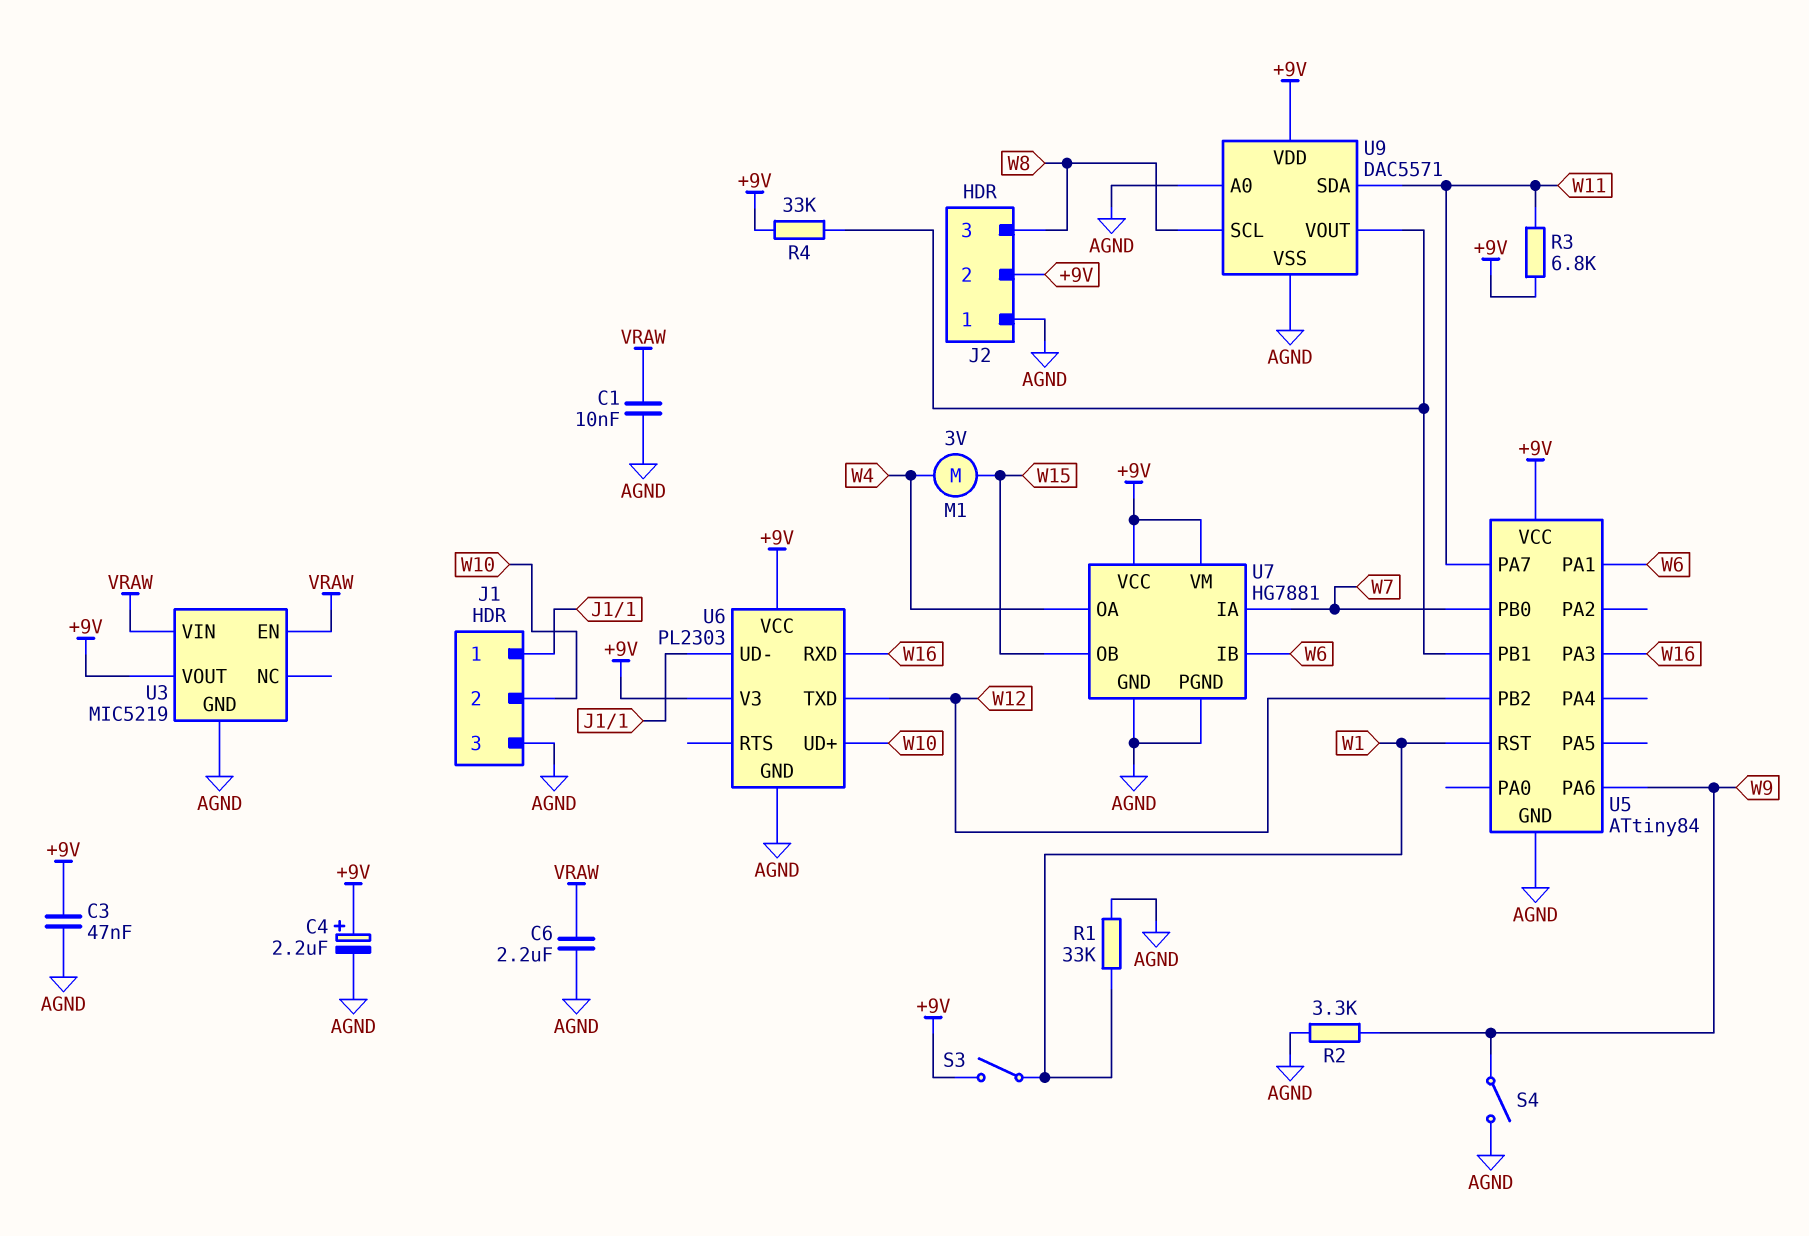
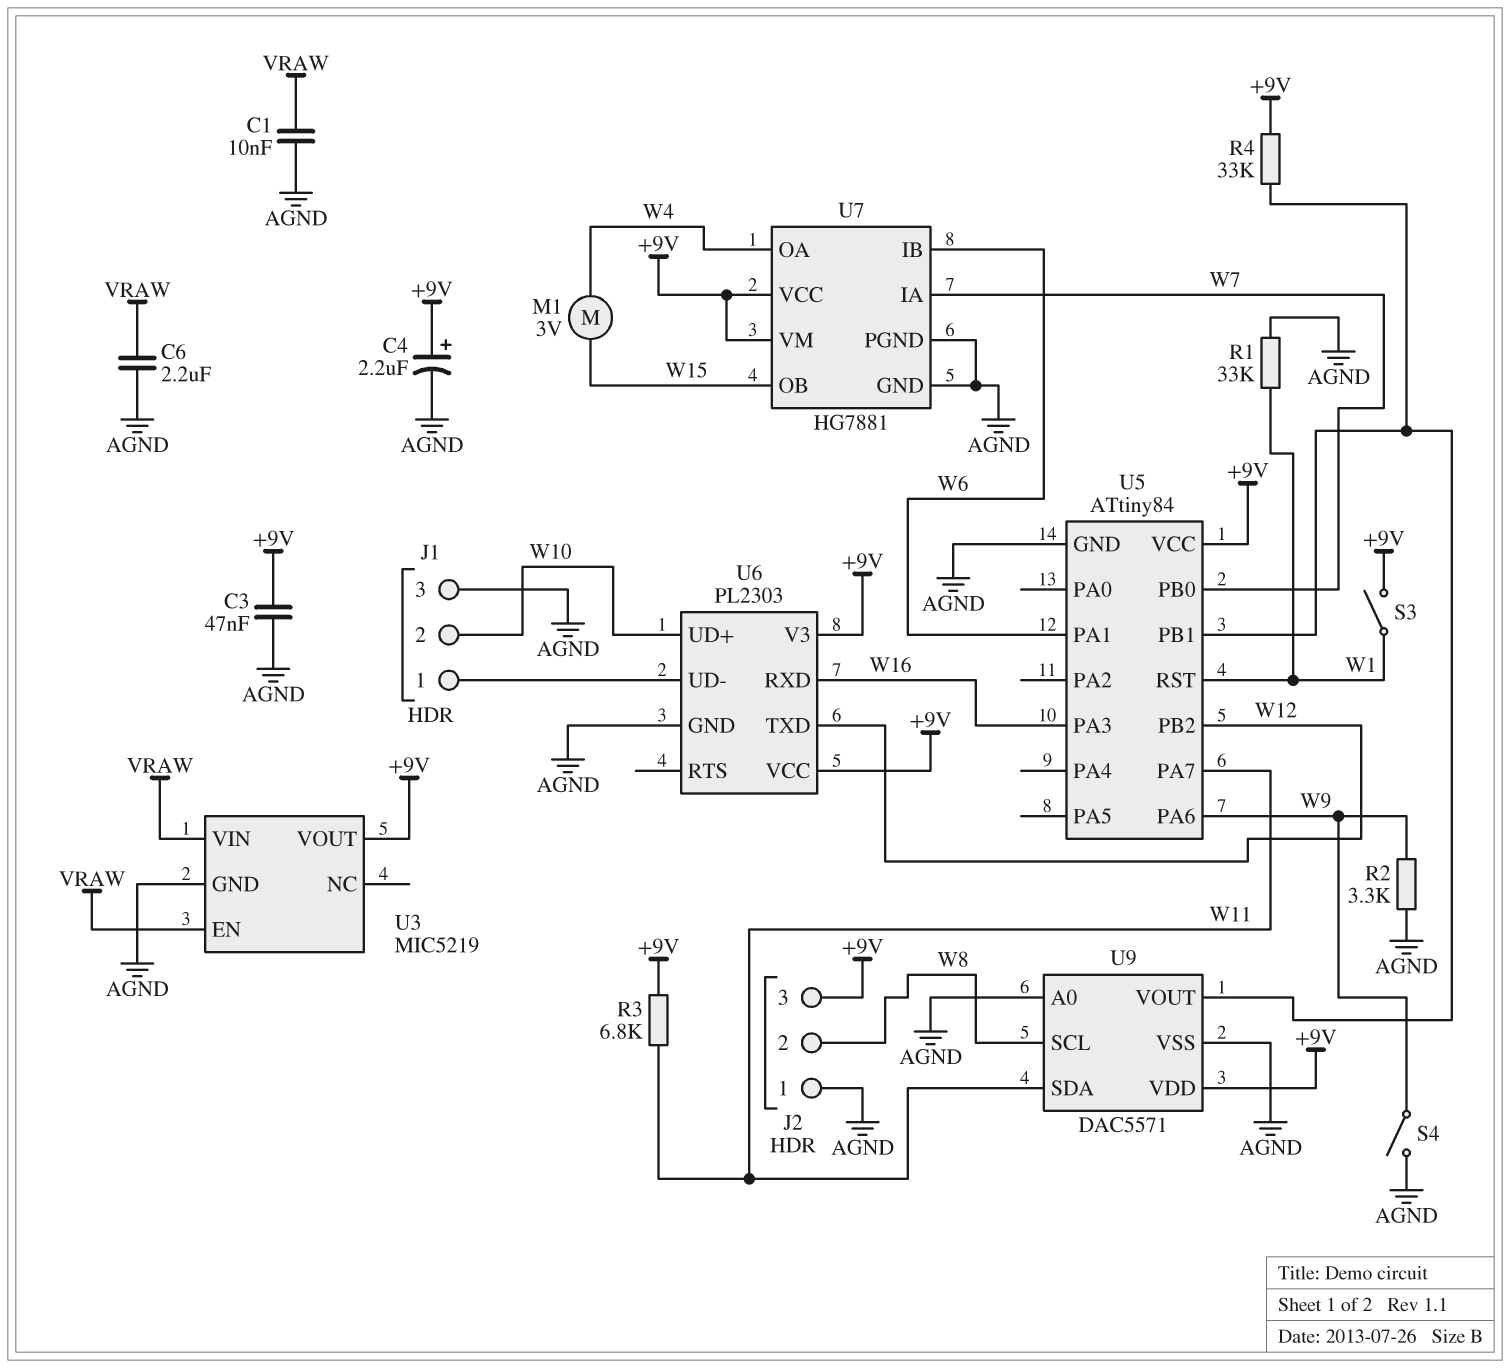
J2 pin 2: +9V -> W8
J2 pin 3: W8 -> +9V

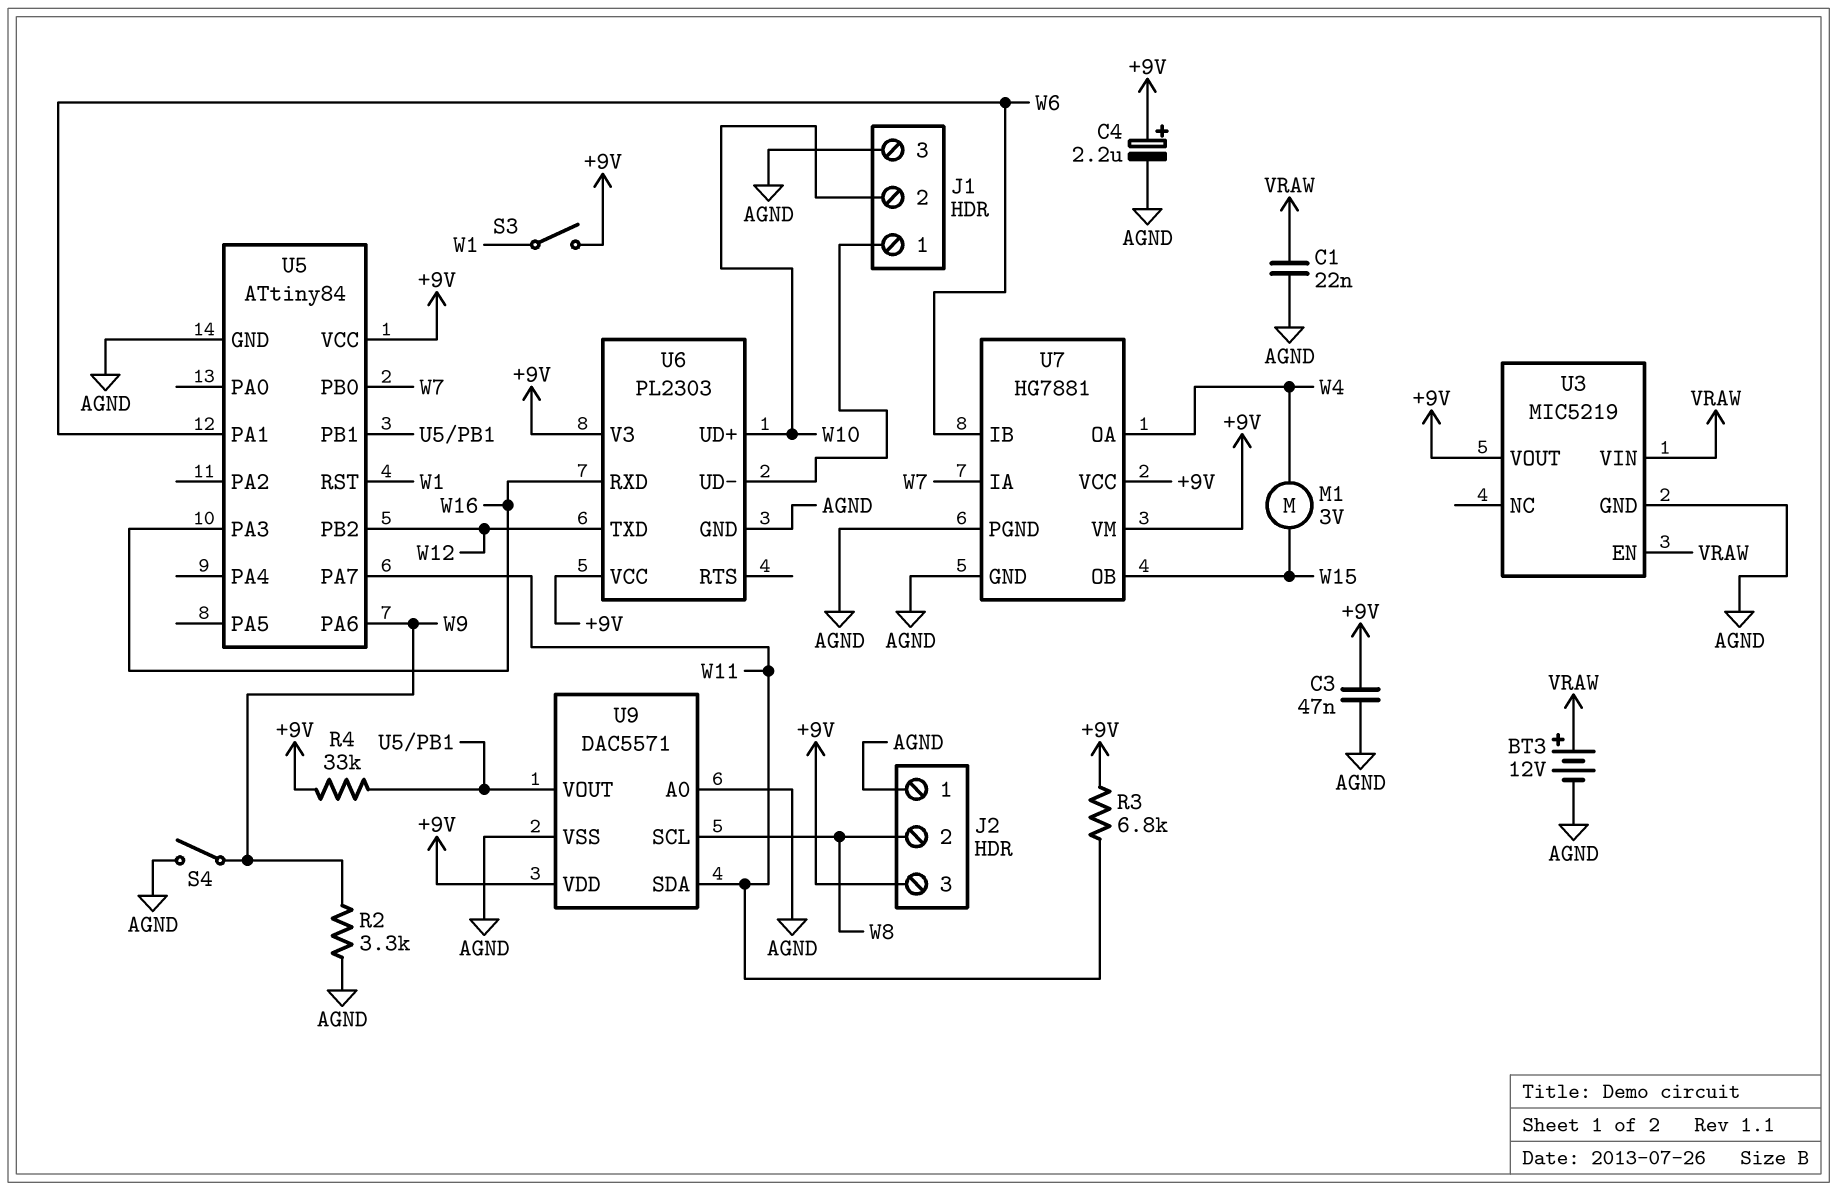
BT3: none -> 12V (plus VRAW, minus AGND)
C1: 10nF (AGND, VRAW) -> 22nF (AGND, VRAW)
C6: 2.2uF (AGND, VRAW) -> none
R1: 33k (AGND, W1) -> none

